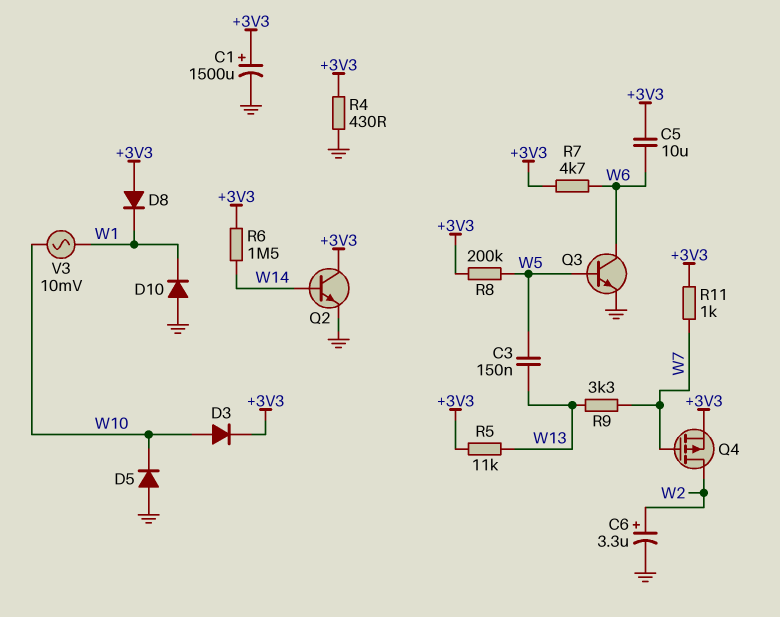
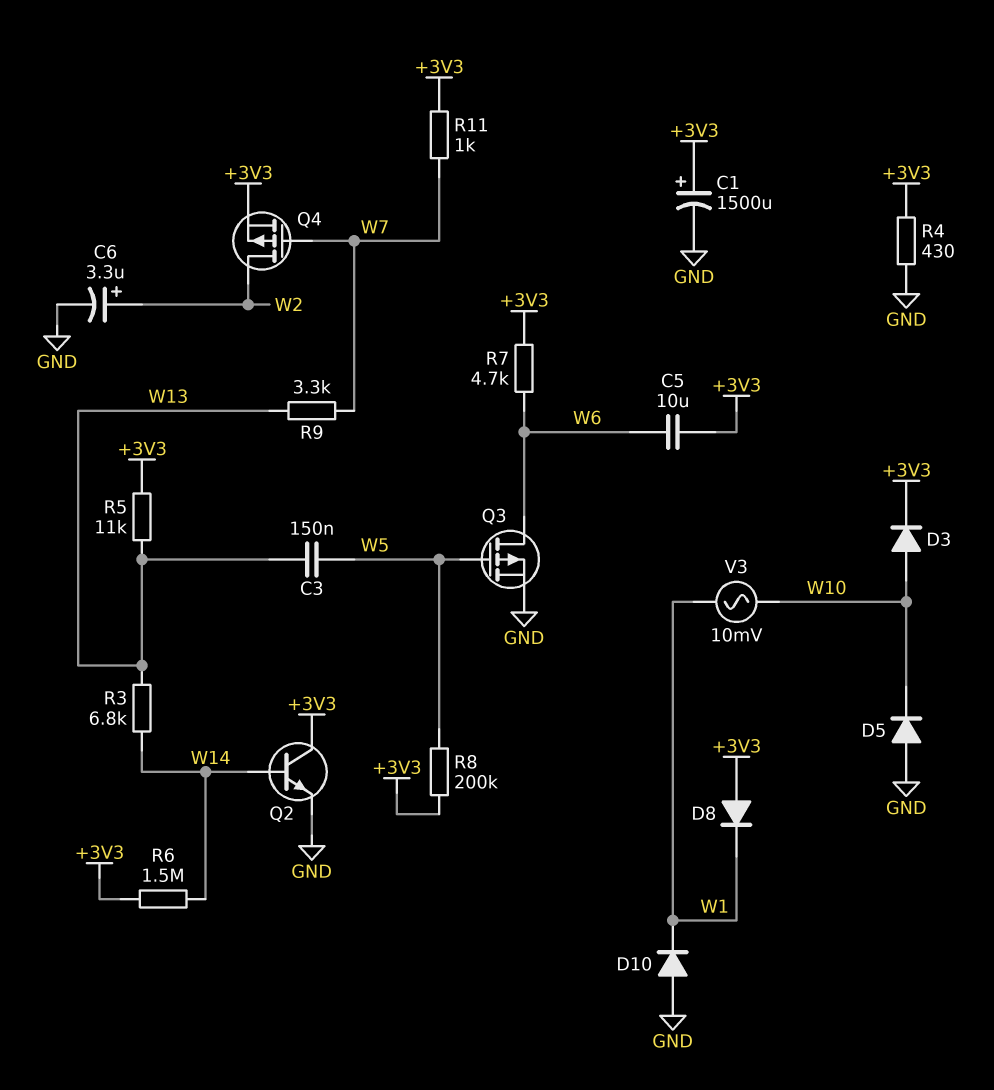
Q3: NPN (B W5, C W6, E GND) -> PMOS (G W5, D W6, S GND)
R3: none -> 6.8k (W13, W14)

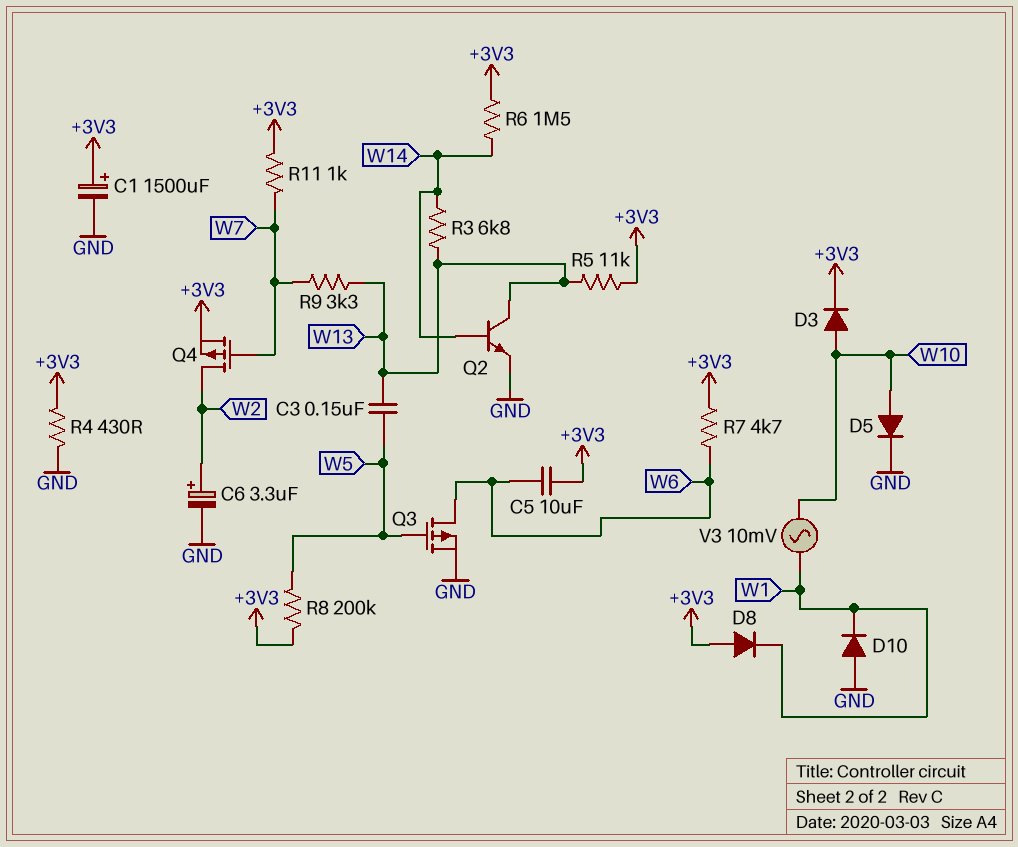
D5: diode (A GND, K W10) -> diode (A W10, K GND)
Q2: NPN (B W14, C +3V3, E GND) -> NPN (B W14, C W13, E GND)

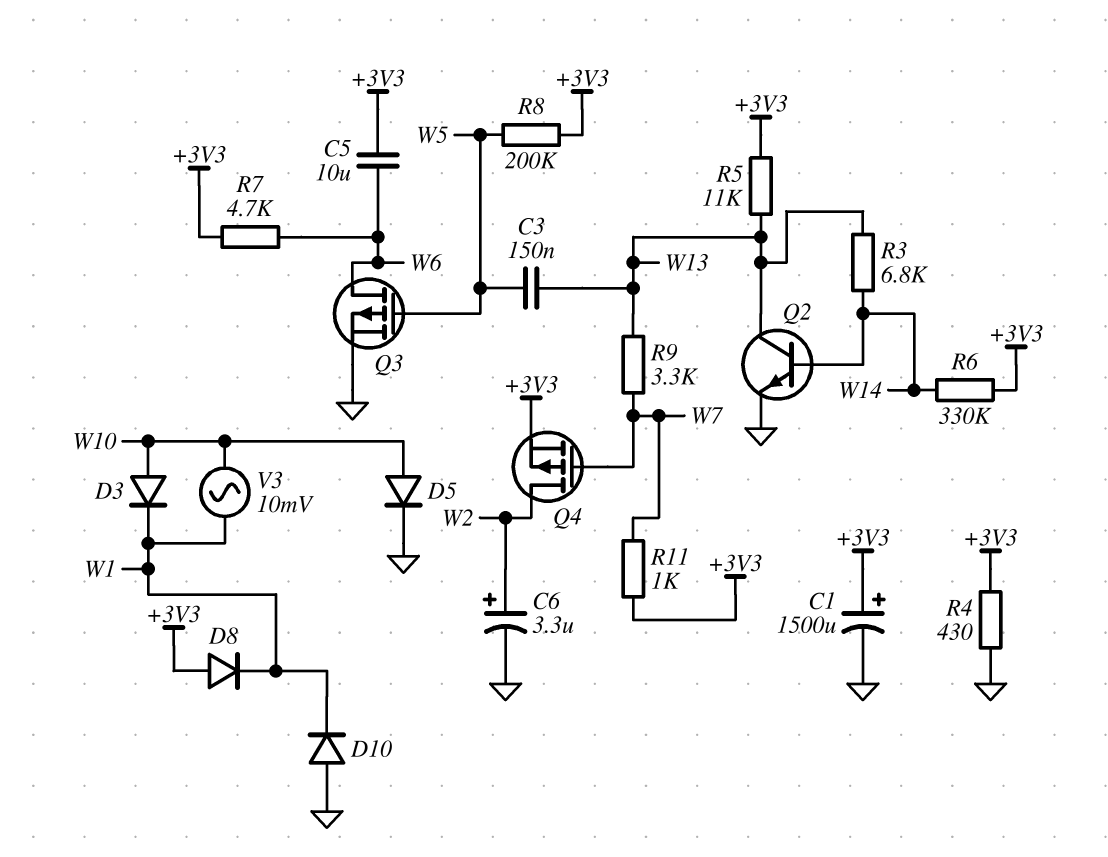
D3: diode (A W10, K +3V3) -> diode (A W10, K W1)
R6: 1.5M (+3V3, W14) -> 330k (+3V3, W14)

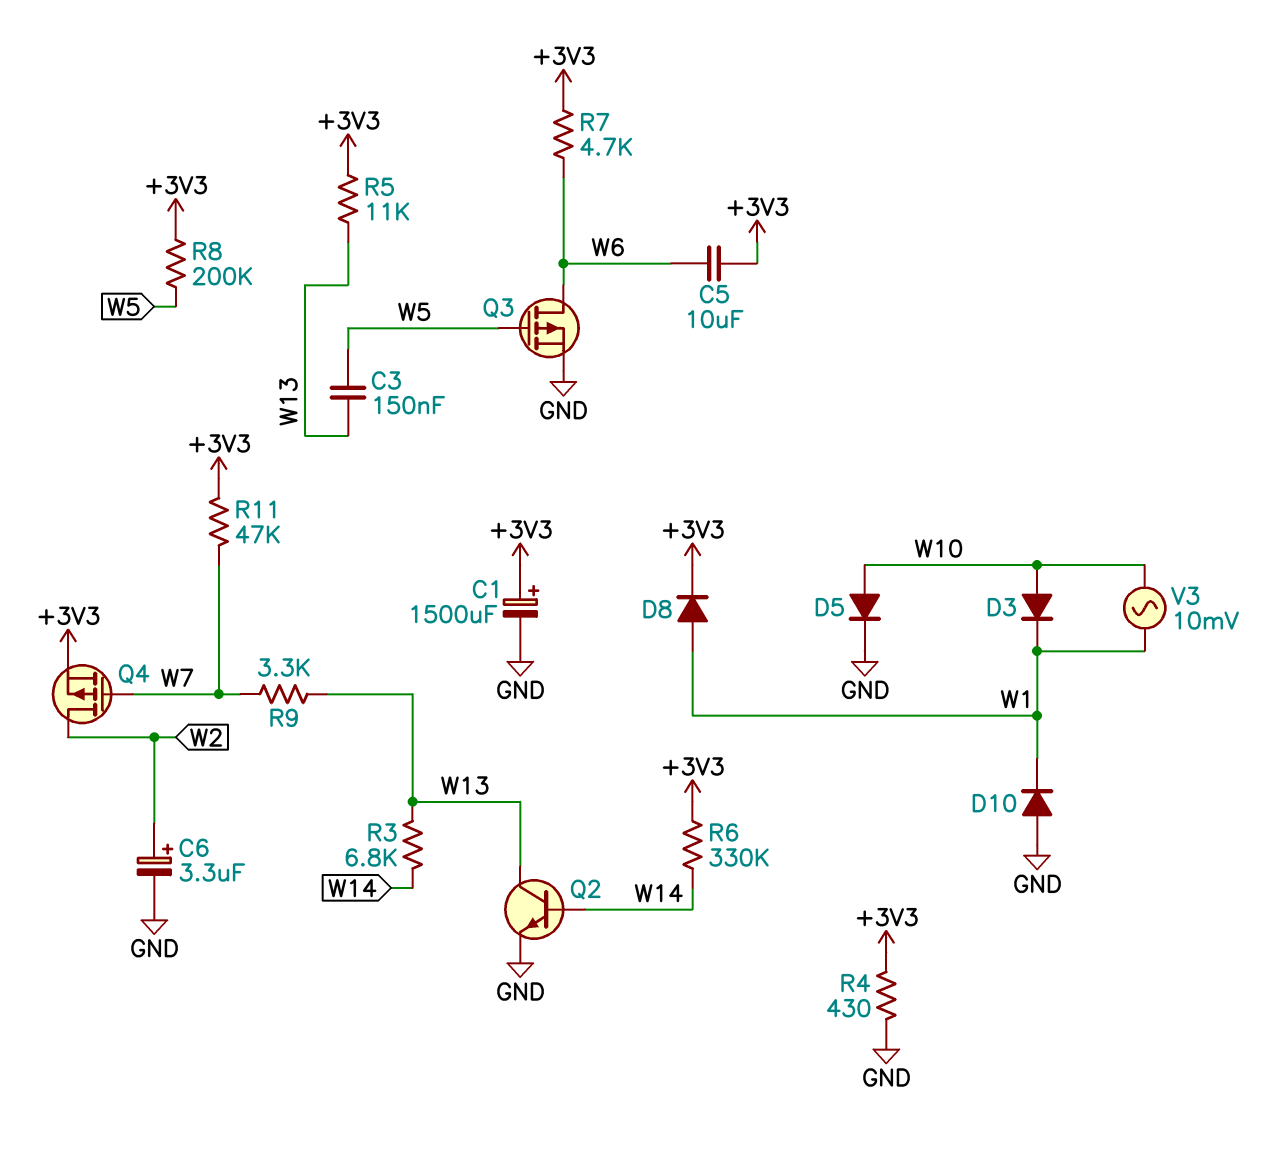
D8: diode (A +3V3, K W1) -> diode (A W1, K +3V3)
R11: 1k (+3V3, W7) -> 47k (+3V3, W7)

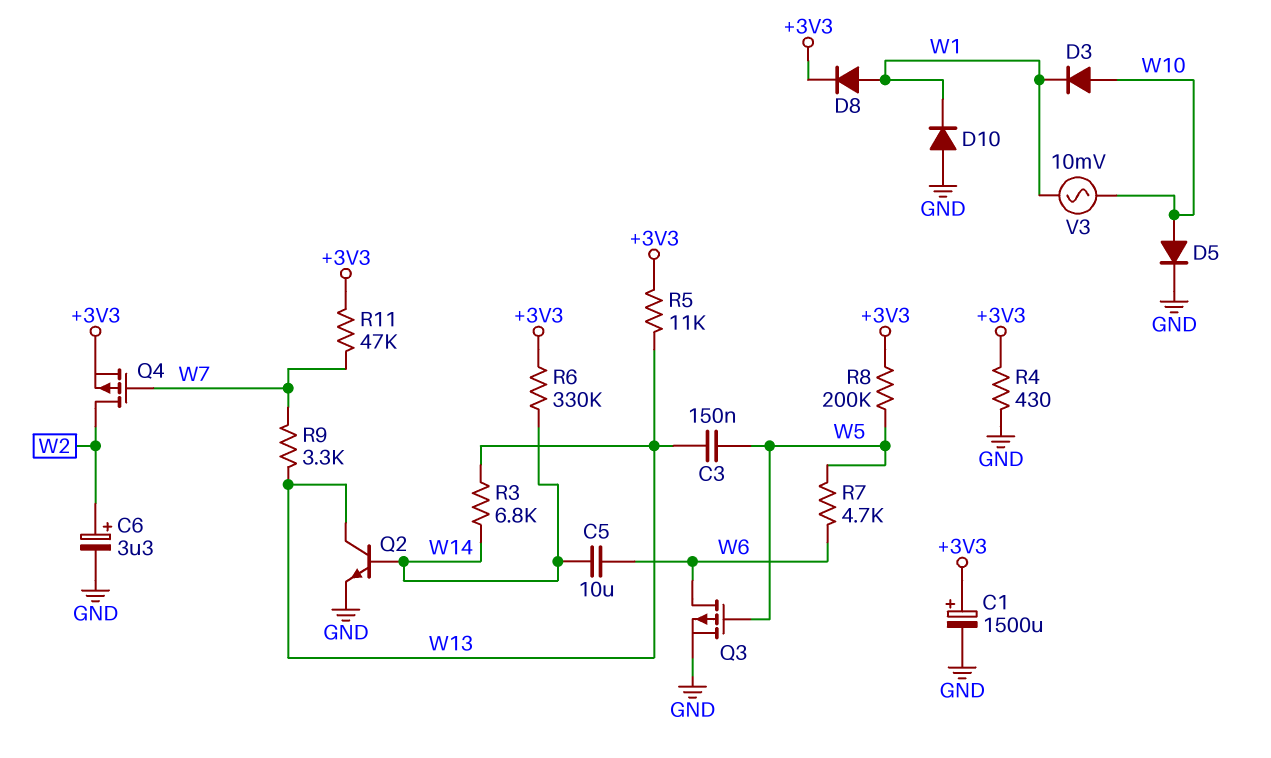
C5: 10uF (+3V3, W6) -> 10uF (W6, W14)
R7: 4.7k (+3V3, W6) -> 4.7k (W5, W6)

